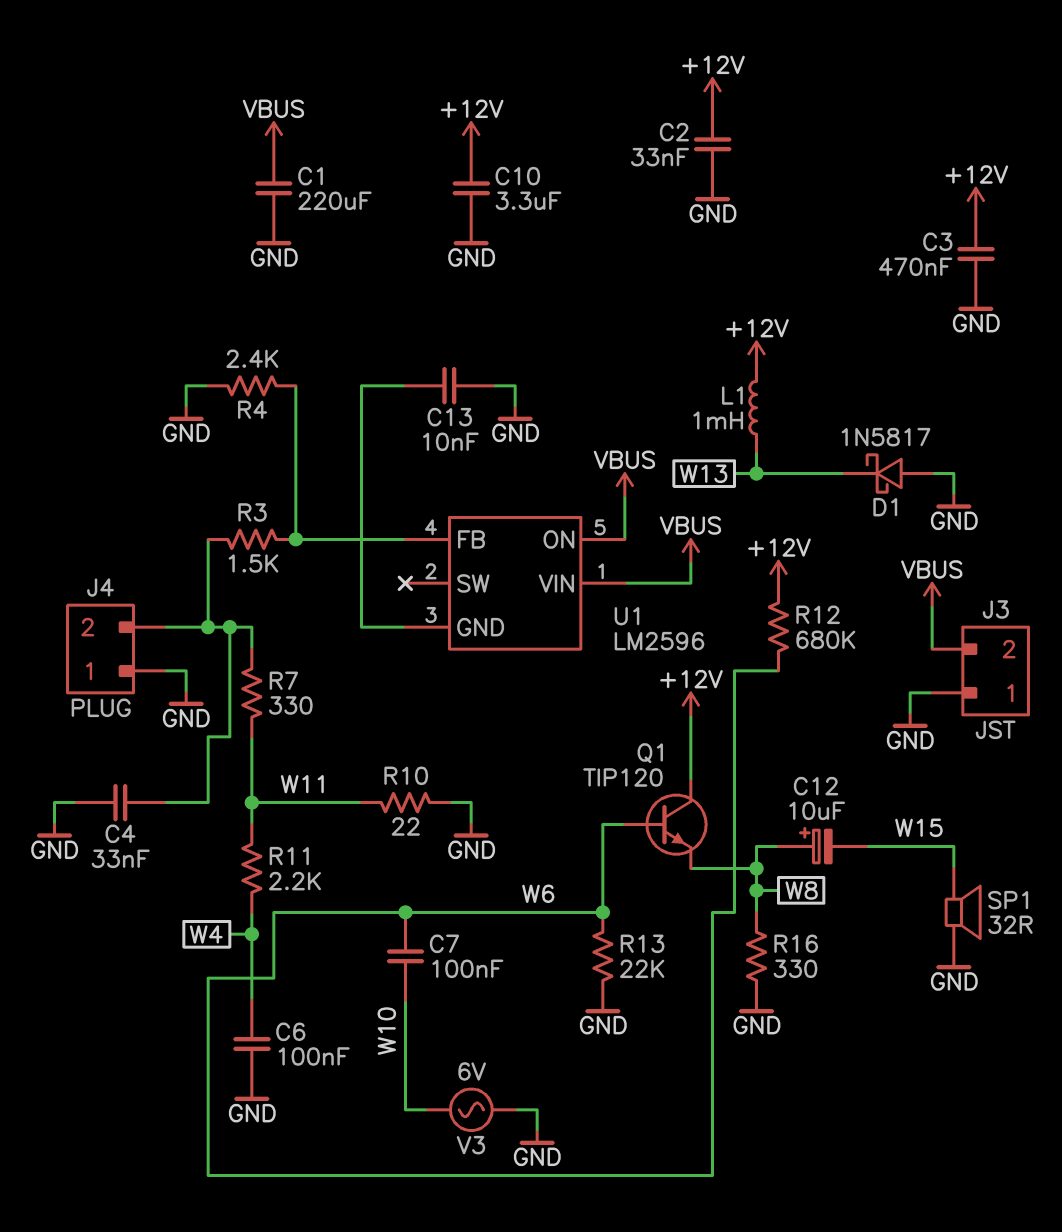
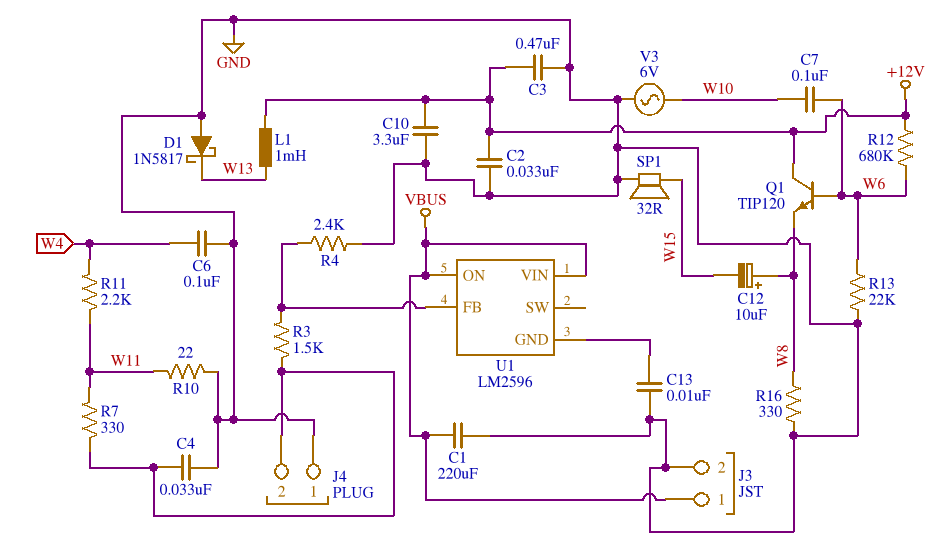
J3 pin 1: GND -> VBUS
J3 pin 2: VBUS -> GND

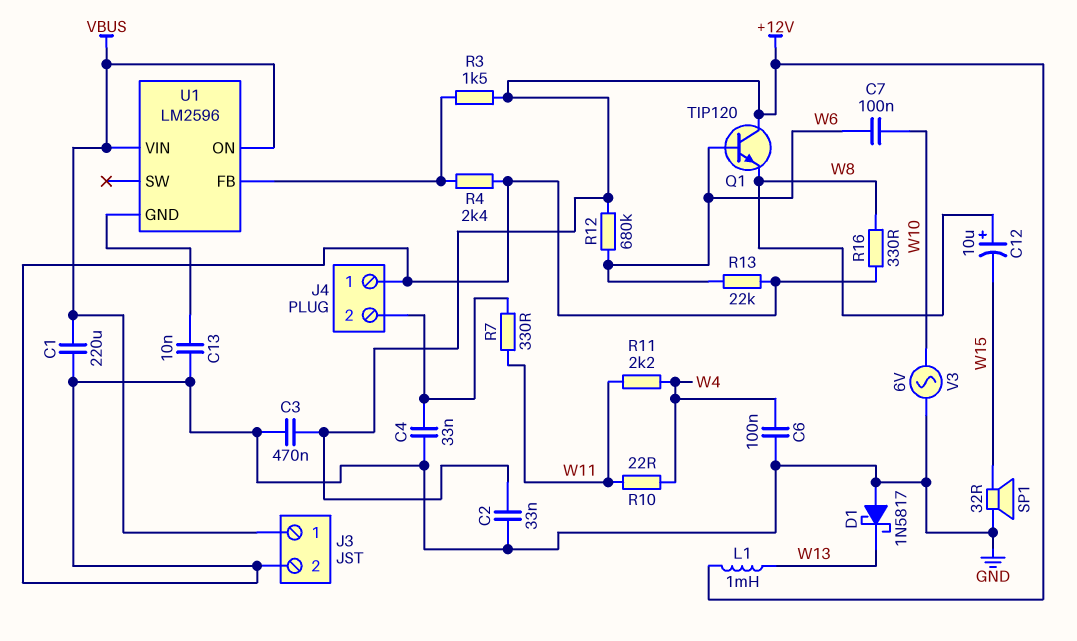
C10: 3.3uF (+12V, GND) -> none
R3: 1.5k (J4/2, U1/FB) -> 1.5k (+12V, U1/FB)
R10: 22 (GND, W11) -> 22 (W4, W11)

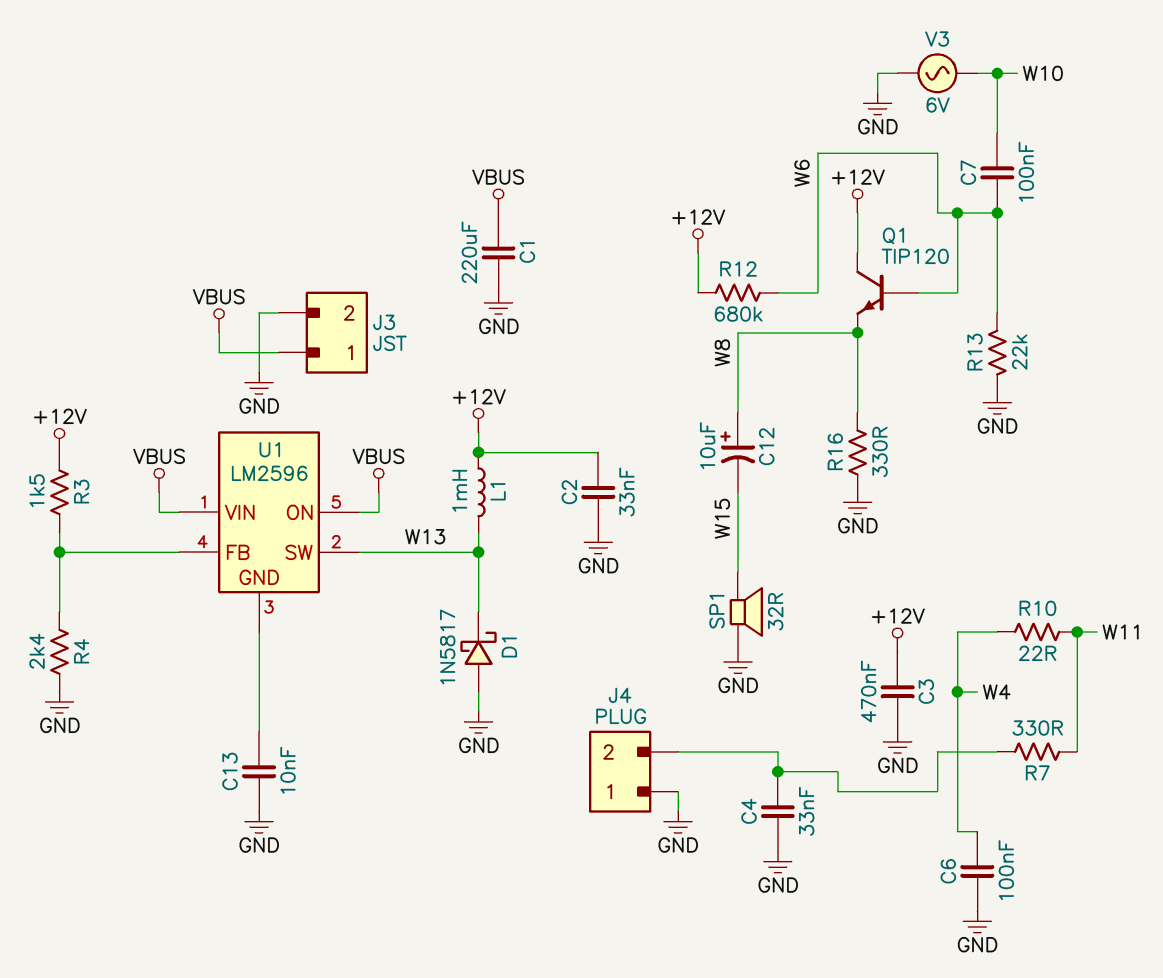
R11: 2.2k (W4, W11) -> none
U1 pin SW: none -> W13

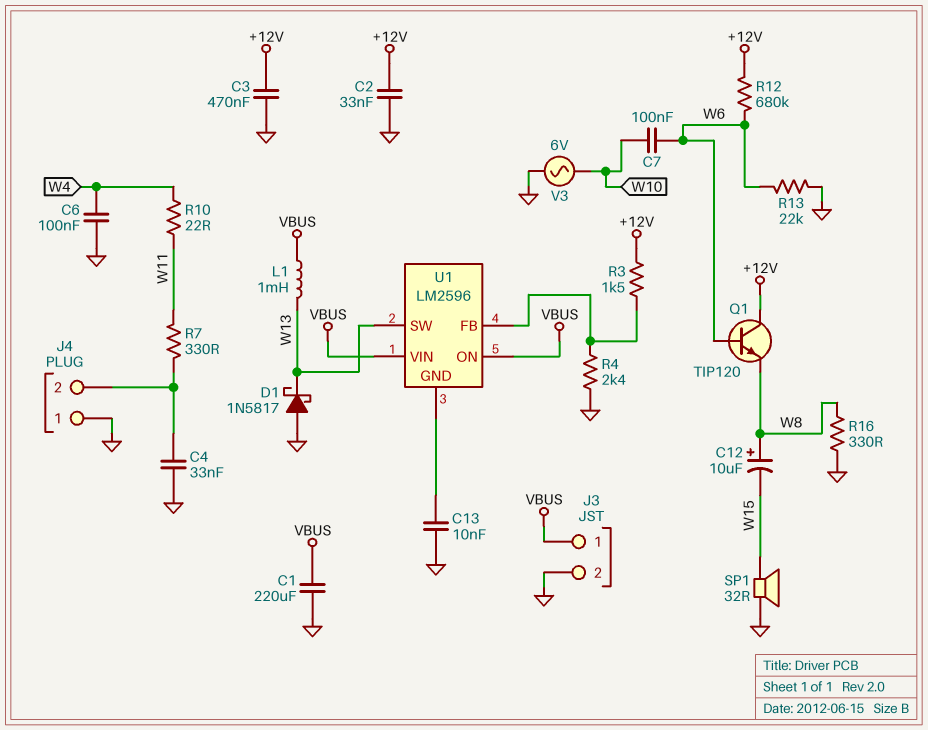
L1: 1mH (+12V, W13) -> 1mH (VBUS, W13)

